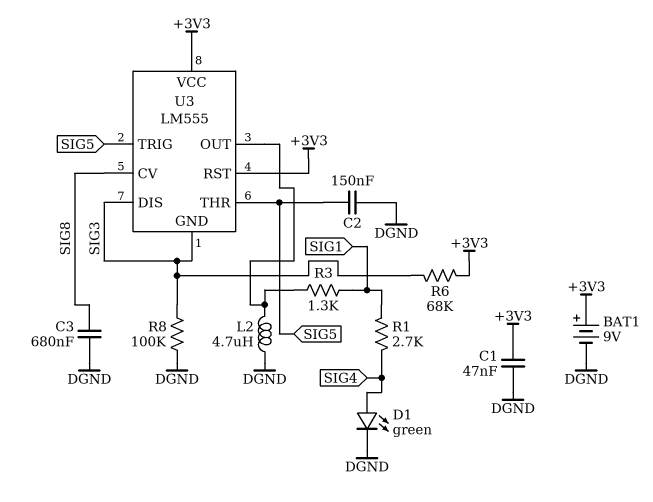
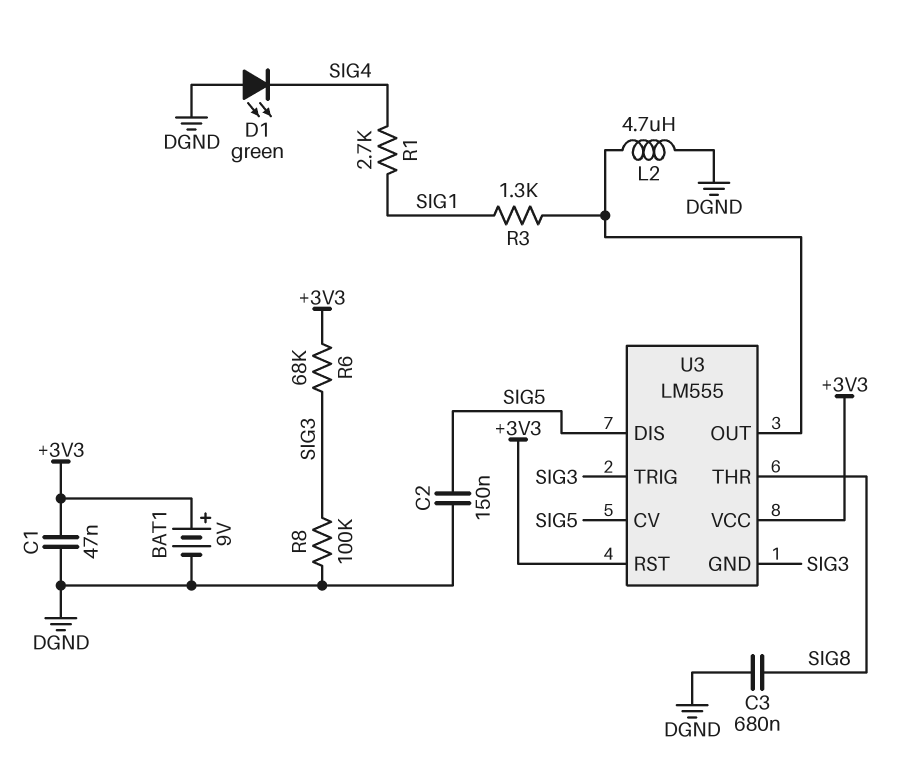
D1: LED green (A SIG4, K DGND) -> LED green (A DGND, K SIG4)
U3 pin CV: SIG8 -> SIG5
U3 pin DIS: SIG3 -> SIG5
U3 pin THR: SIG5 -> SIG8
U3 pin TRIG: SIG5 -> SIG3

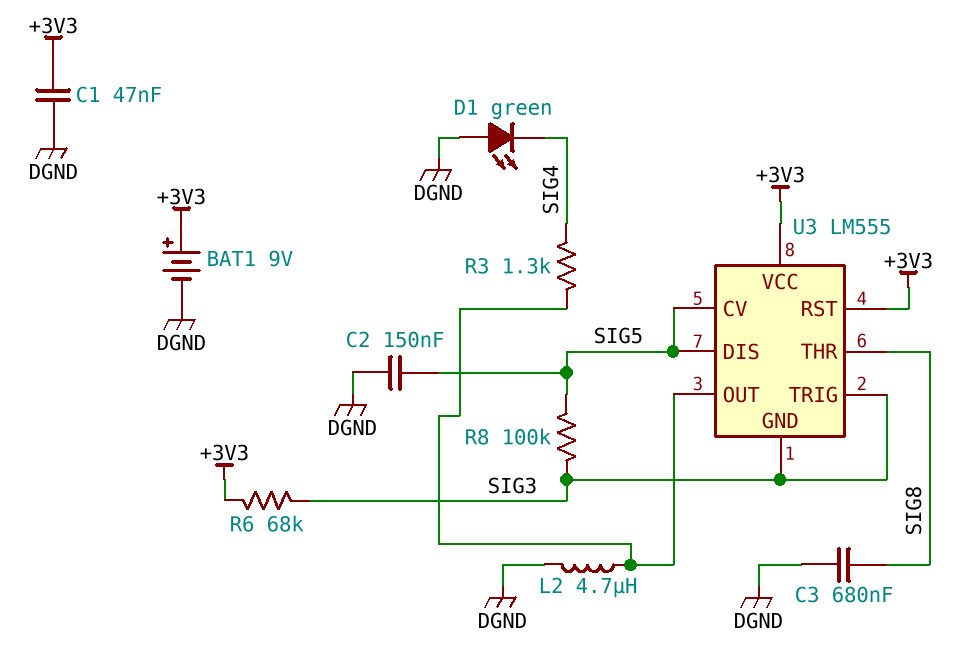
R1: 2.7k (SIG1, SIG4) -> none
R3: 1.3k (SIG1, U3/OUT) -> 1.3k (SIG4, U3/OUT)
R8: 100k (DGND, SIG3) -> 100k (SIG3, SIG5)

